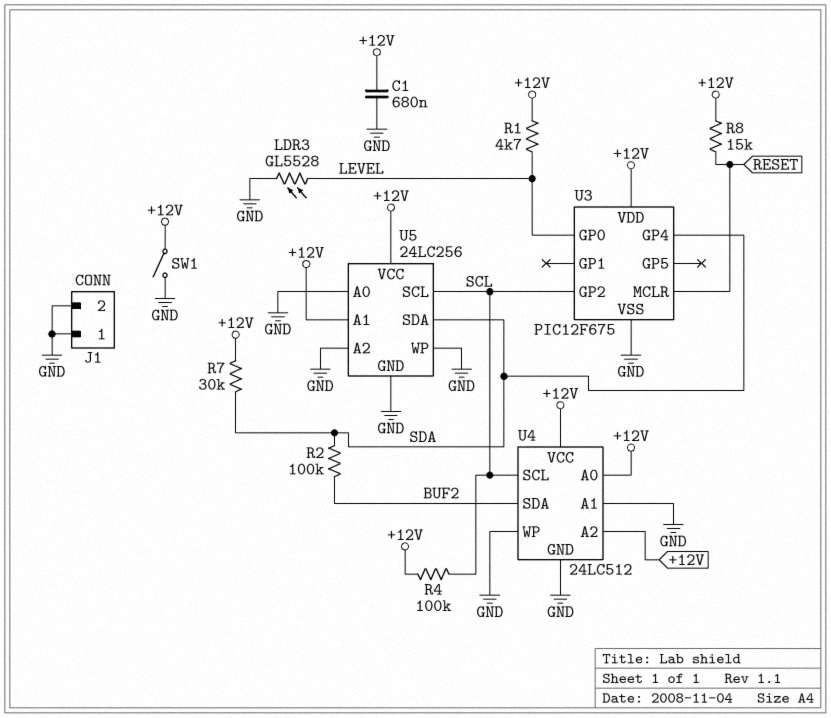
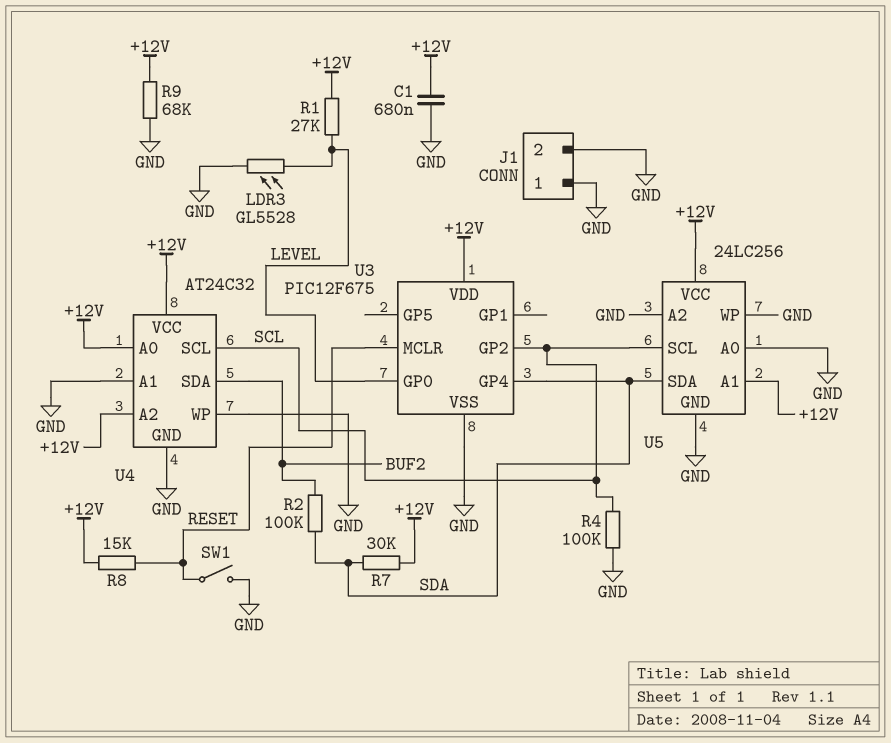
R1: 4.7k (+12V, LEVEL) -> 27k (+12V, LEVEL)
R4: 100k (+12V, SCL) -> 100k (GND, SCL)
R9: none -> 68k (+12V, GND)
SW1: switch (+12V, GND) -> switch (GND, RESET)
U4: 24LC512 -> AT24C32

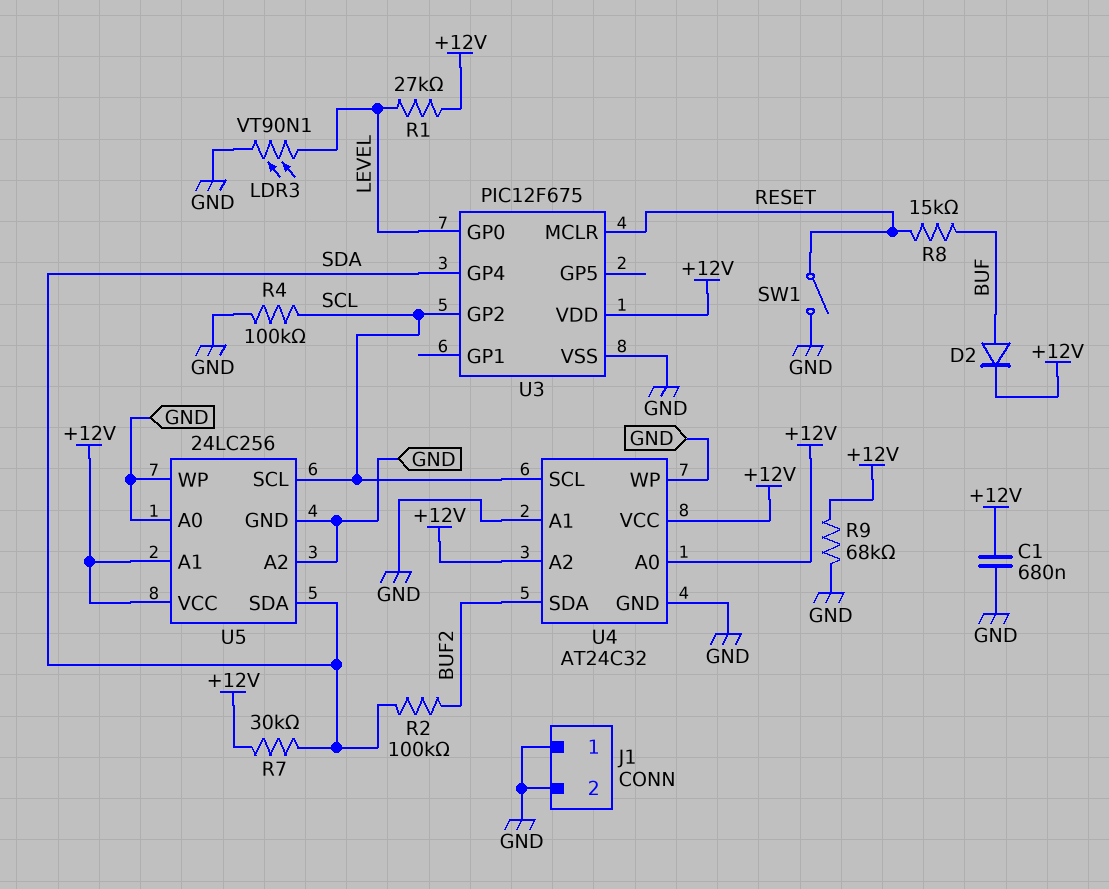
D2: none -> diode (A BUF, K +12V)
LDR3: GL5528 (GND, LEVEL) -> VT90N1 (GND, LEVEL)
R8: 15k (+12V, RESET) -> 15k (BUF, RESET)

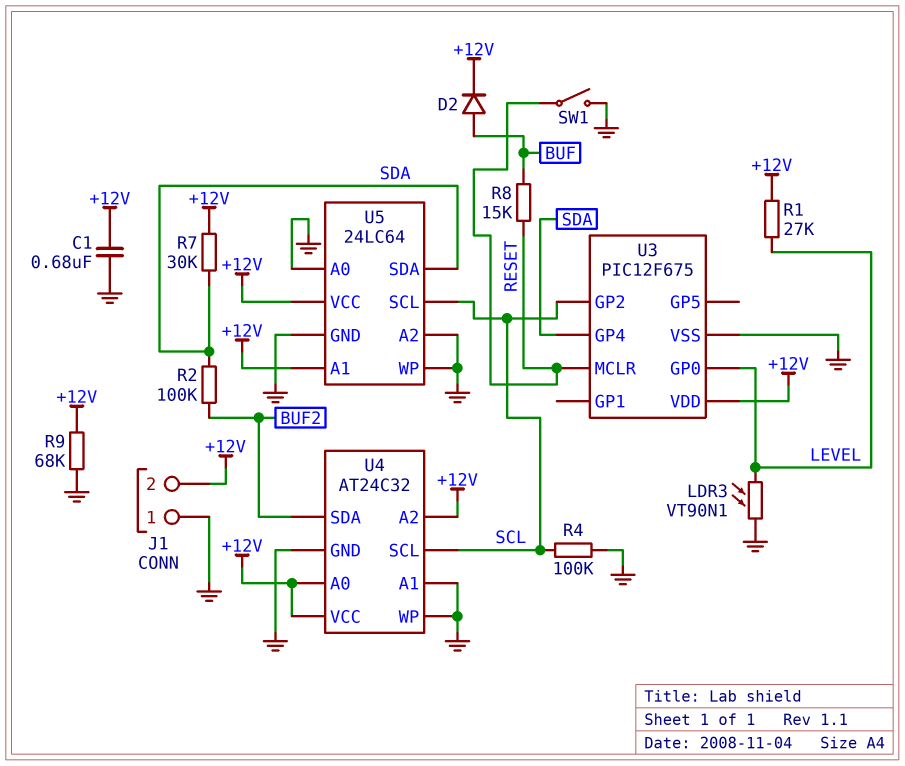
J1 pin 2: GND -> +12V
U5: 24LC256 -> 24LC64

